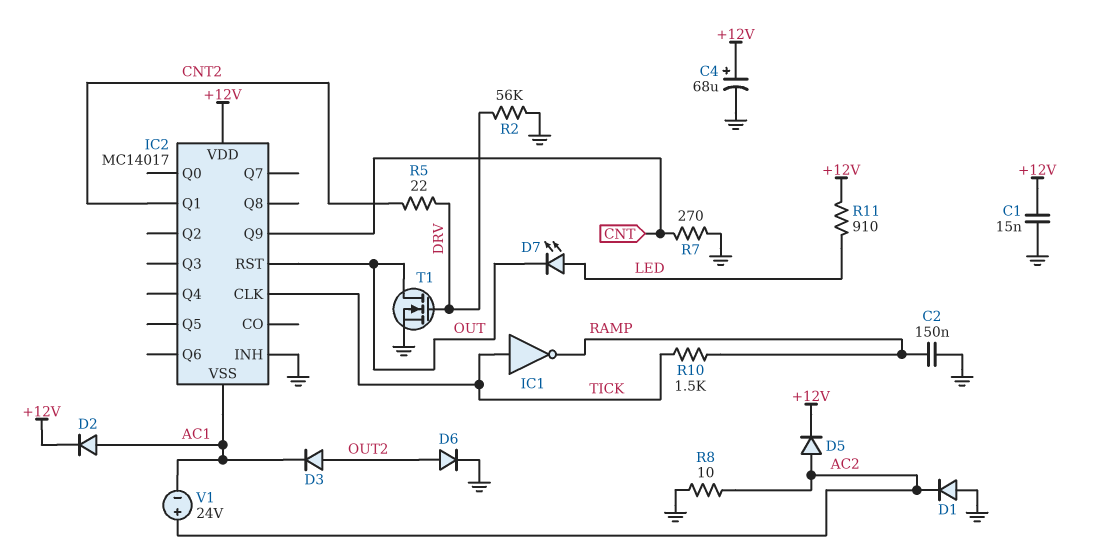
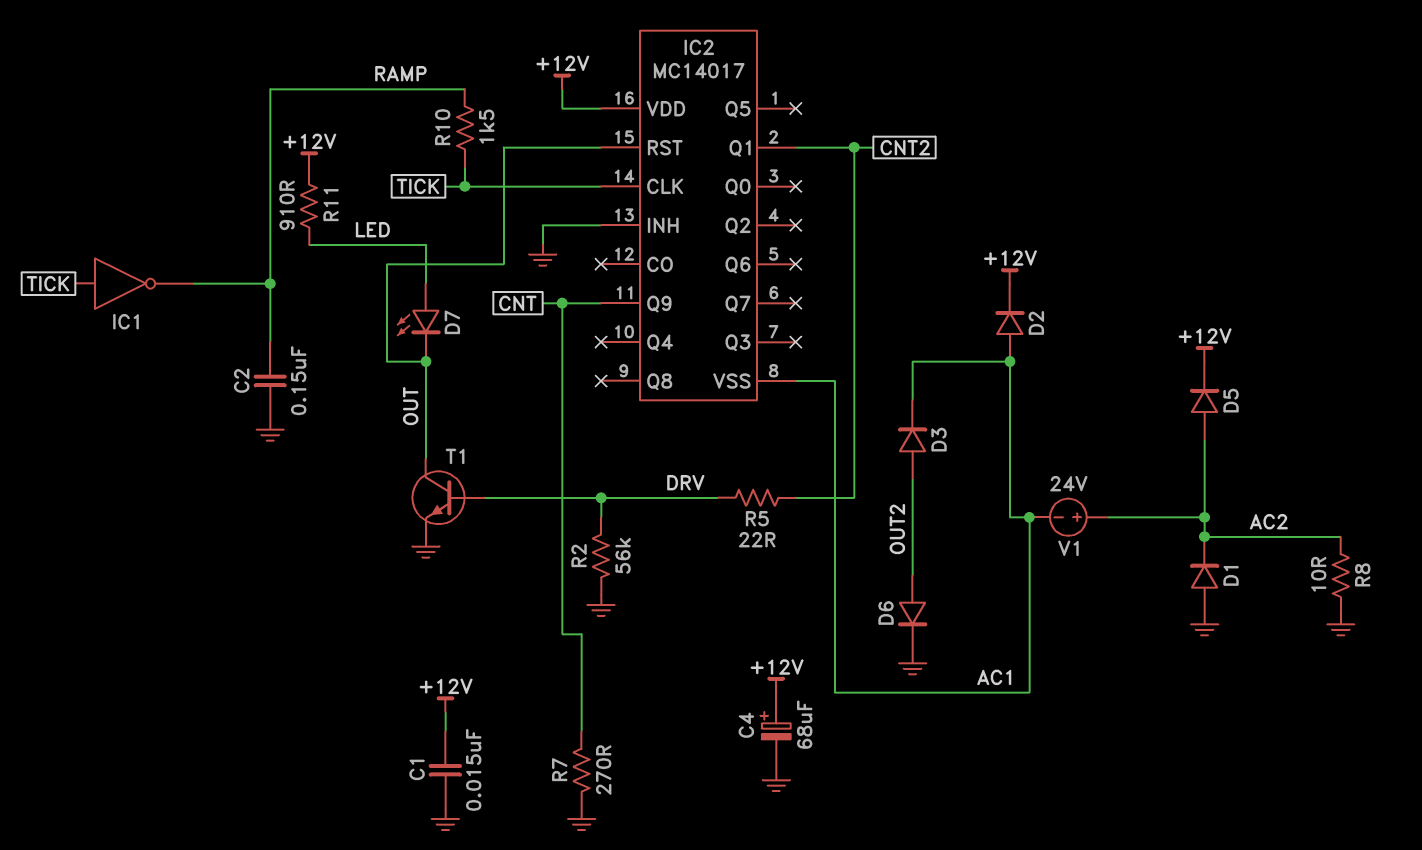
T1: NMOS (G DRV, D OUT, S GND) -> NPN (B DRV, C OUT, E GND)

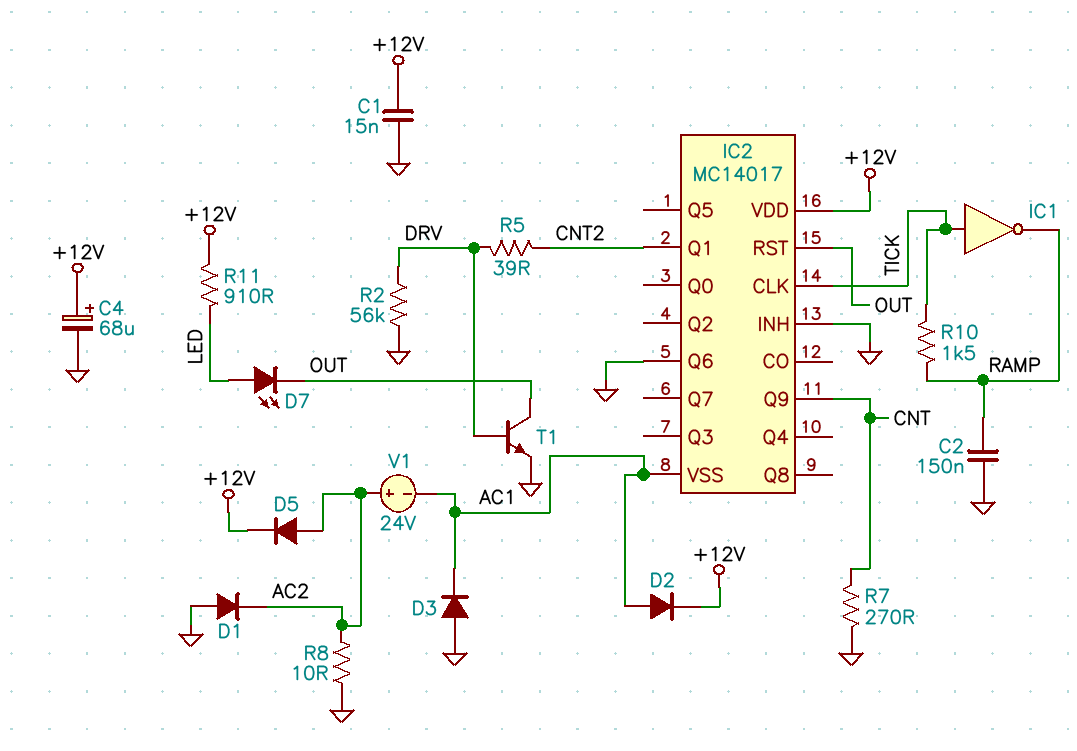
D3: diode (A OUT2, K AC1) -> diode (A GND, K AC1)
D6: diode (A OUT2, K GND) -> none
IC2 pin Q6: none -> GND
R5: 22 (CNT2, DRV) -> 39 (CNT2, DRV)

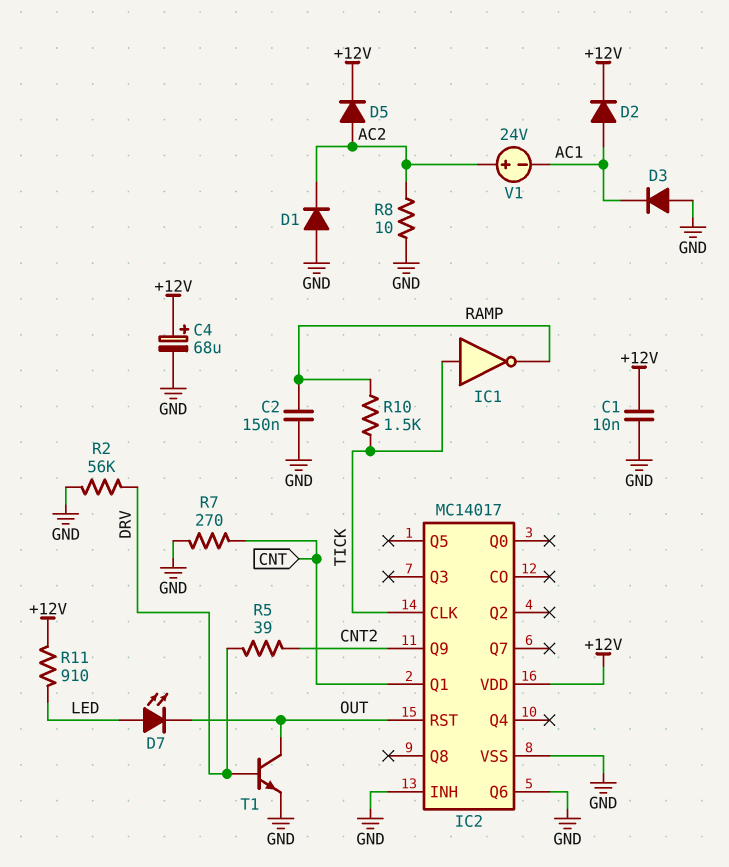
C1: 15nF (+12V, GND) -> 10nF (+12V, GND)
IC2 pin Q1: CNT2 -> CNT
IC2 pin Q9: CNT -> CNT2
IC2 pin VSS: AC1 -> GND

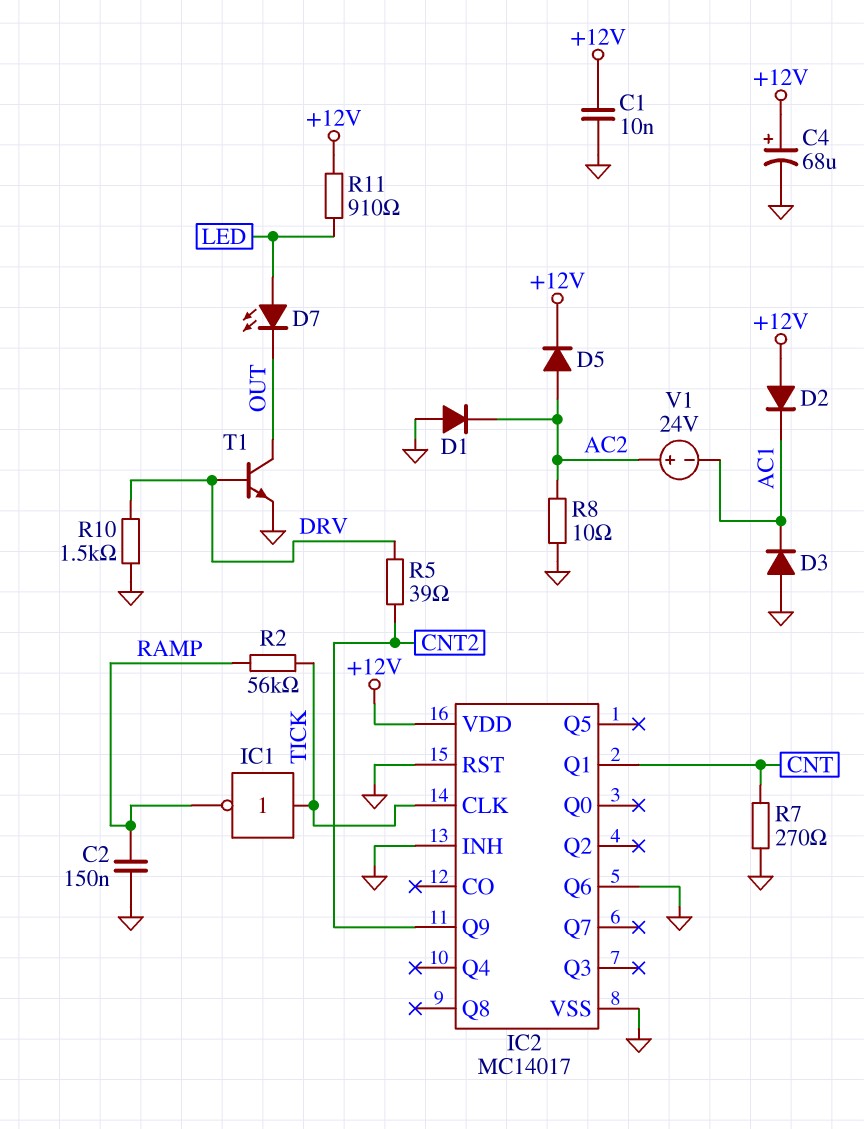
D2: diode (A AC1, K +12V) -> diode (A +12V, K AC1)
IC2 pin RST: OUT -> GND
R2: 56k (DRV, GND) -> 56k (RAMP, TICK)
R10: 1.5k (RAMP, TICK) -> 1.5k (DRV, GND)

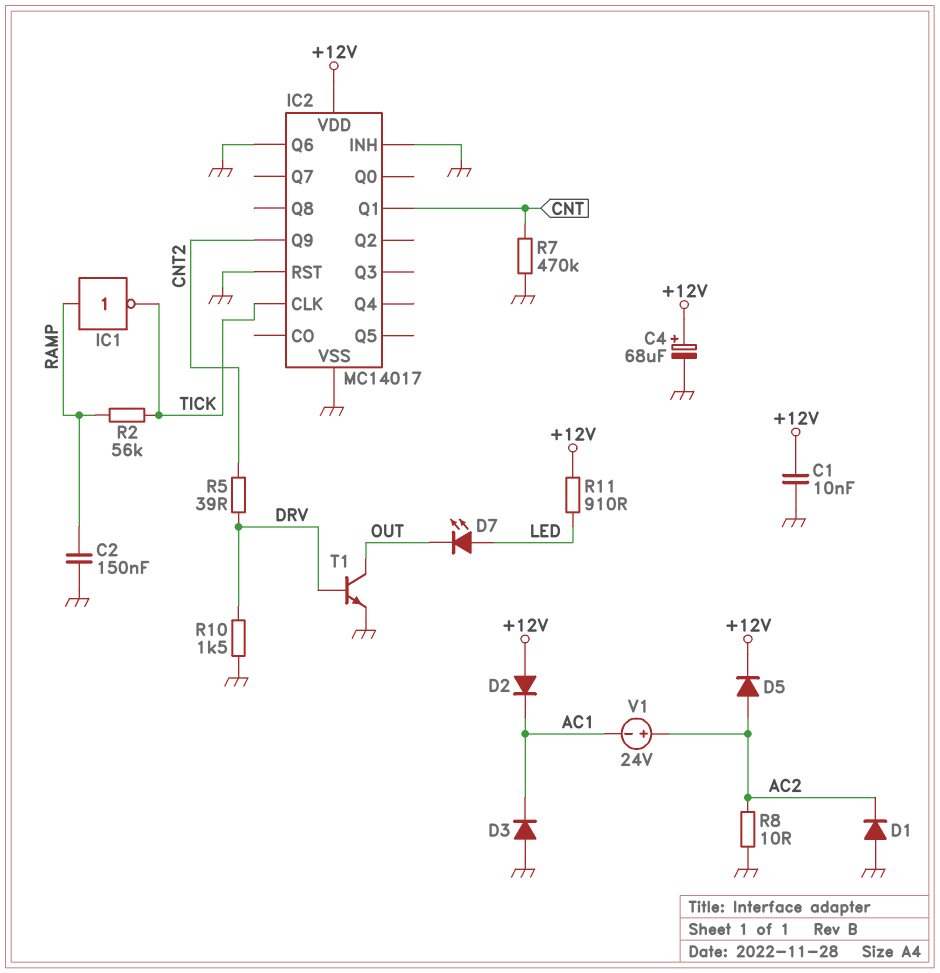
IC1: NOT (in TICK, out RAMP) -> NOT (in RAMP, out TICK)
R7: 270 (CNT, GND) -> 470k (CNT, GND)

